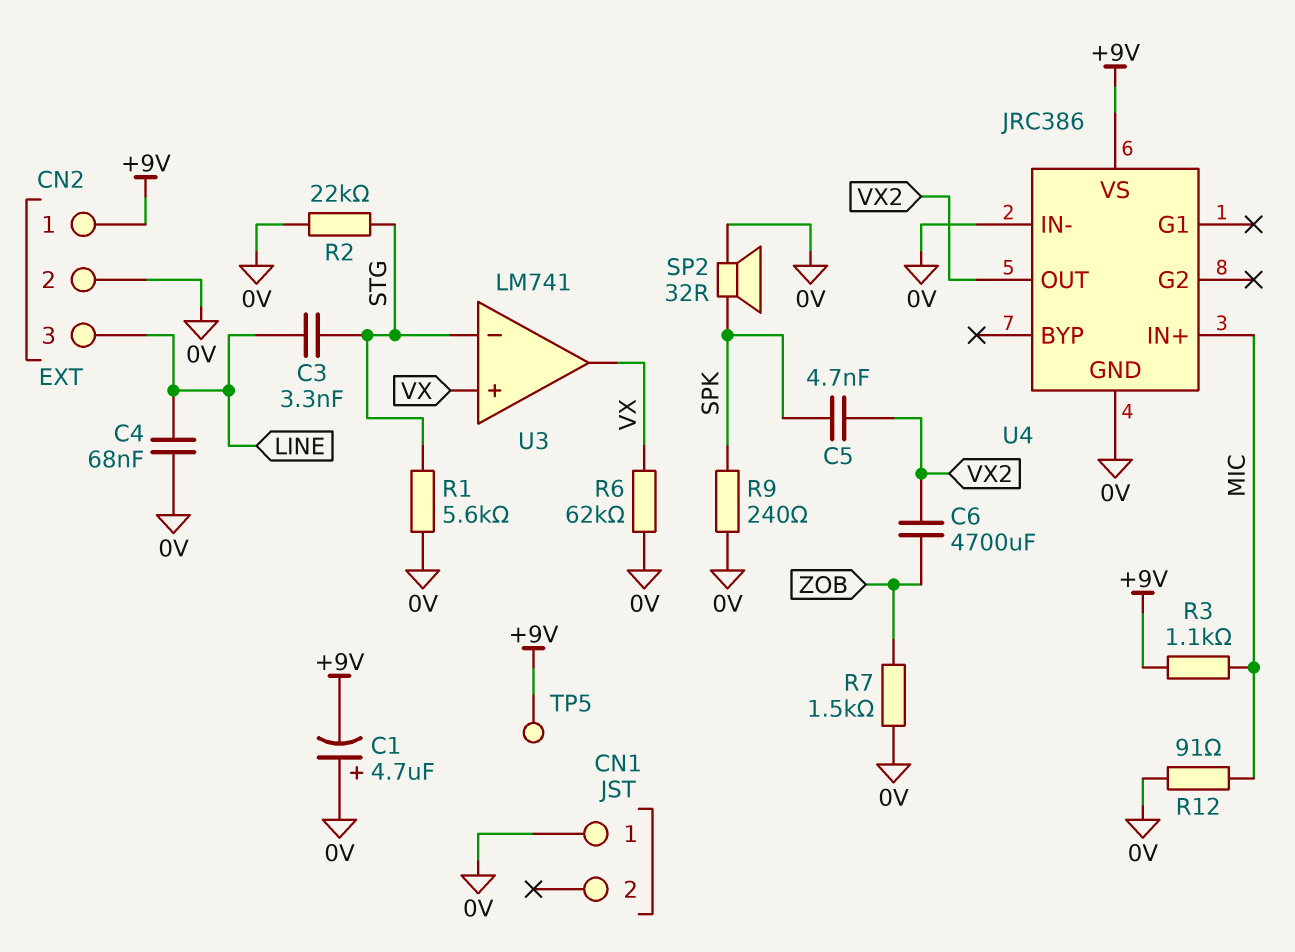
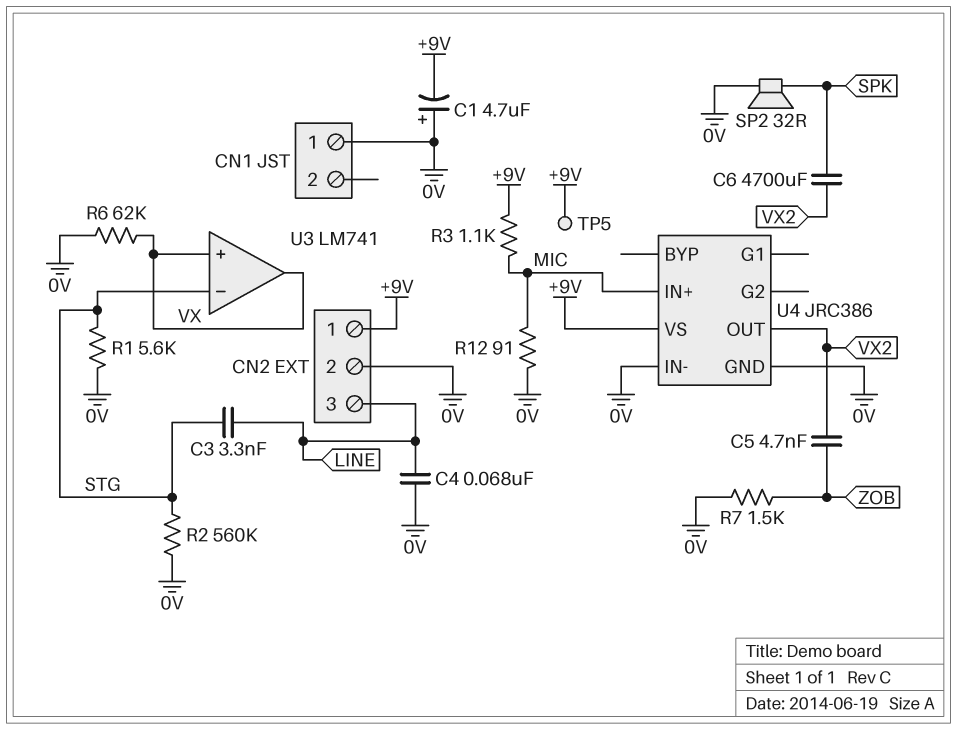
C5: 4.7nF (SPK, VX2) -> 4.7nF (VX2, ZOB)
C6: 4700uF (VX2, ZOB) -> 4700uF (SPK, VX2)
R2: 22k (0V, STG) -> 560k (0V, STG)
R9: 240 (0V, SPK) -> none

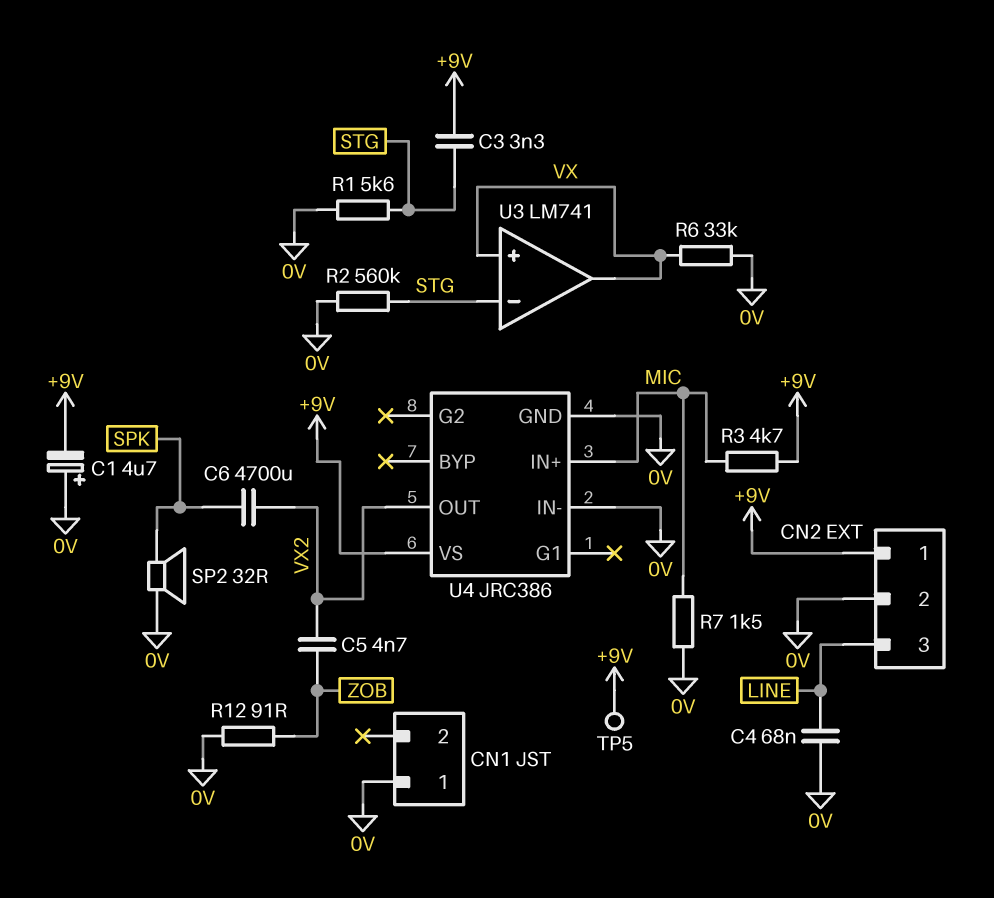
C3: 3.3nF (LINE, STG) -> 3.3nF (+9V, STG)
R3: 1.1k (+9V, MIC) -> 4.7k (+9V, MIC)
R6: 62k (0V, VX) -> 33k (0V, VX)
R7: 1.5k (0V, ZOB) -> 1.5k (0V, MIC)
R12: 91 (0V, MIC) -> 91 (0V, ZOB)

